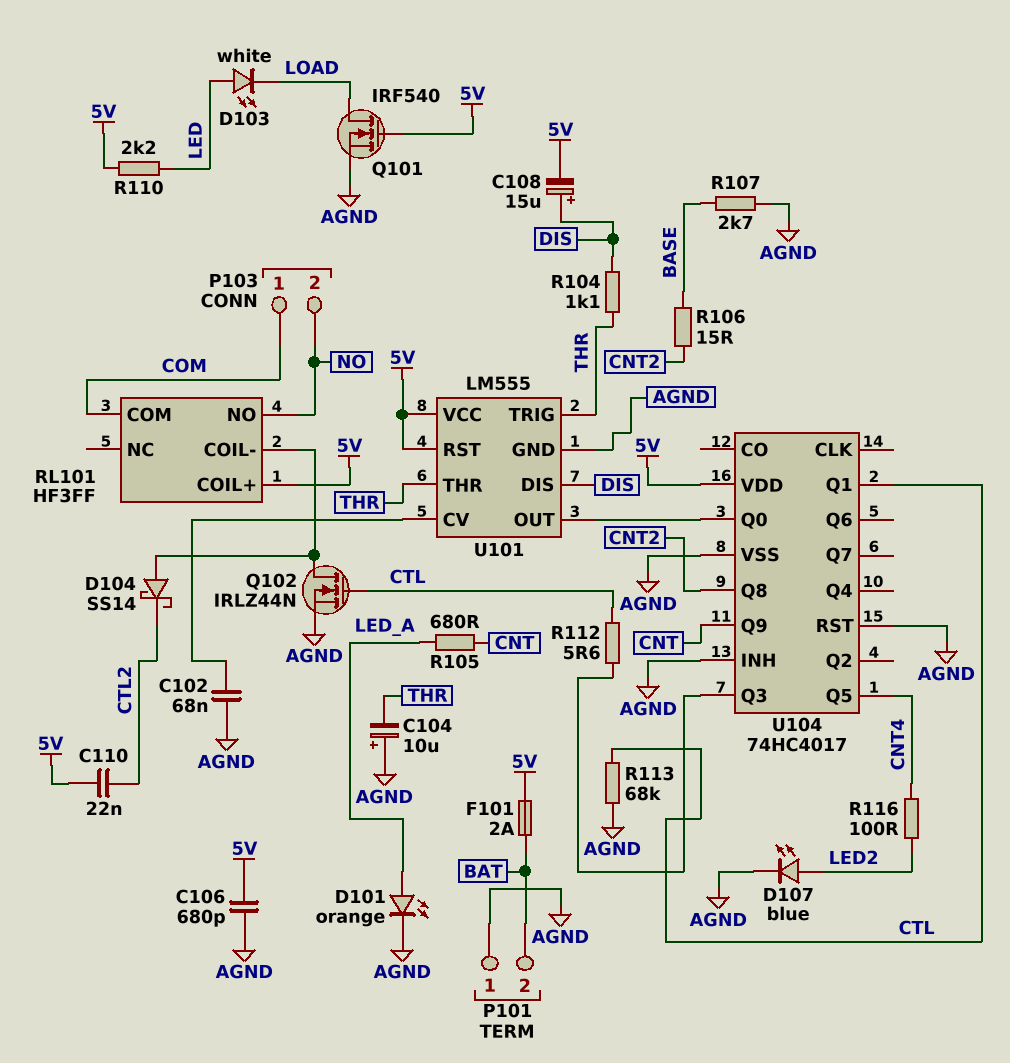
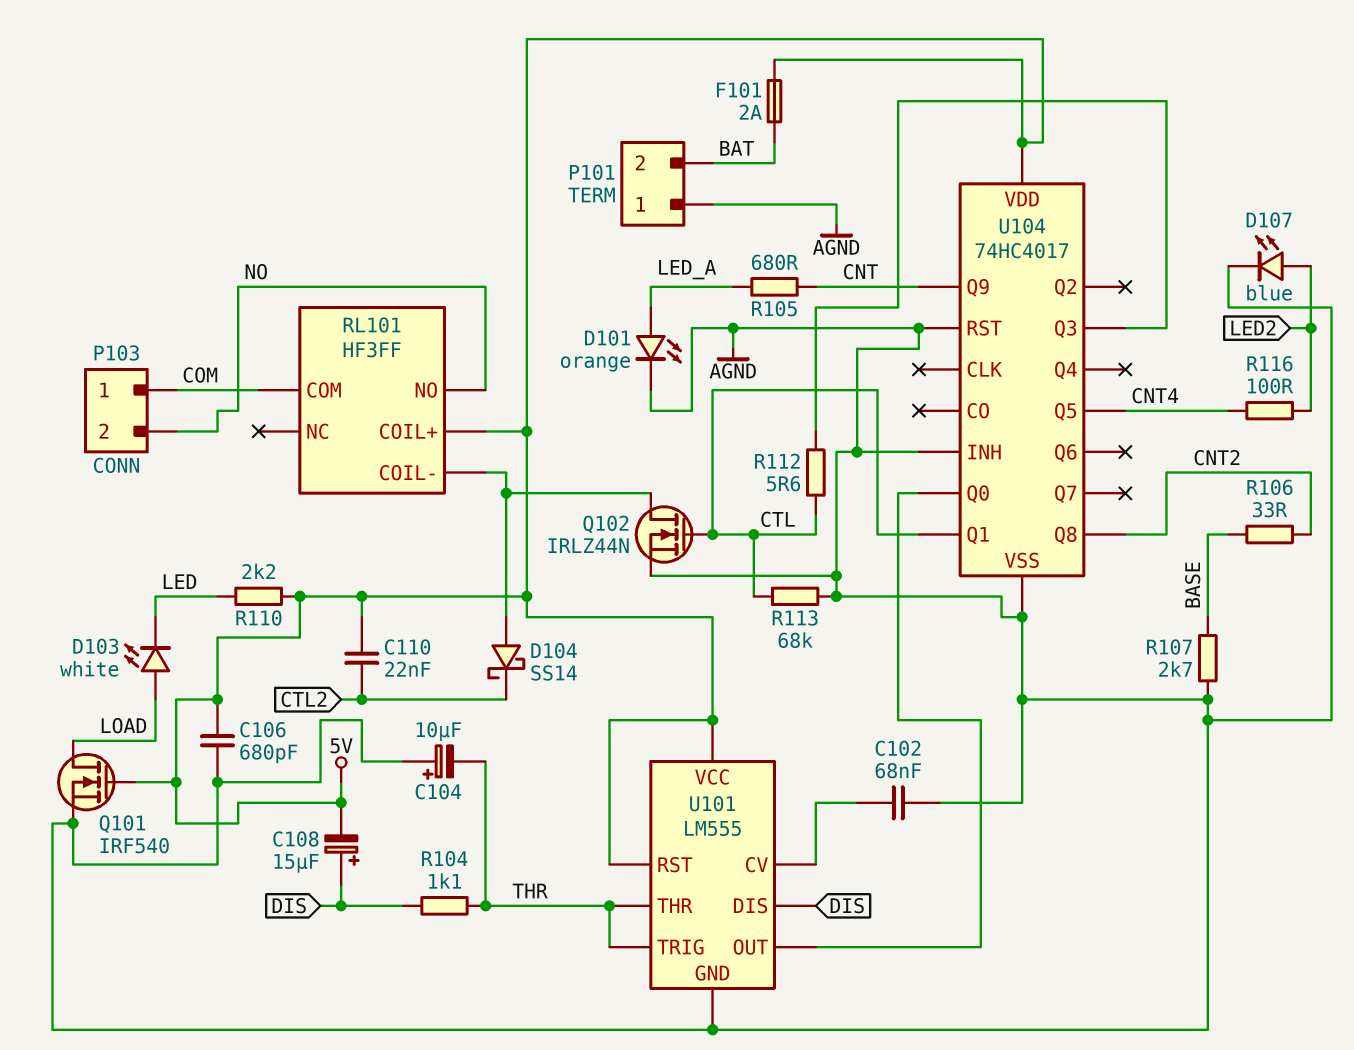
D103: LED white (A LED, K LOAD) -> LED white (A LOAD, K LED)
R106: 15 (BASE, CNT2) -> 33 (BASE, CNT2)

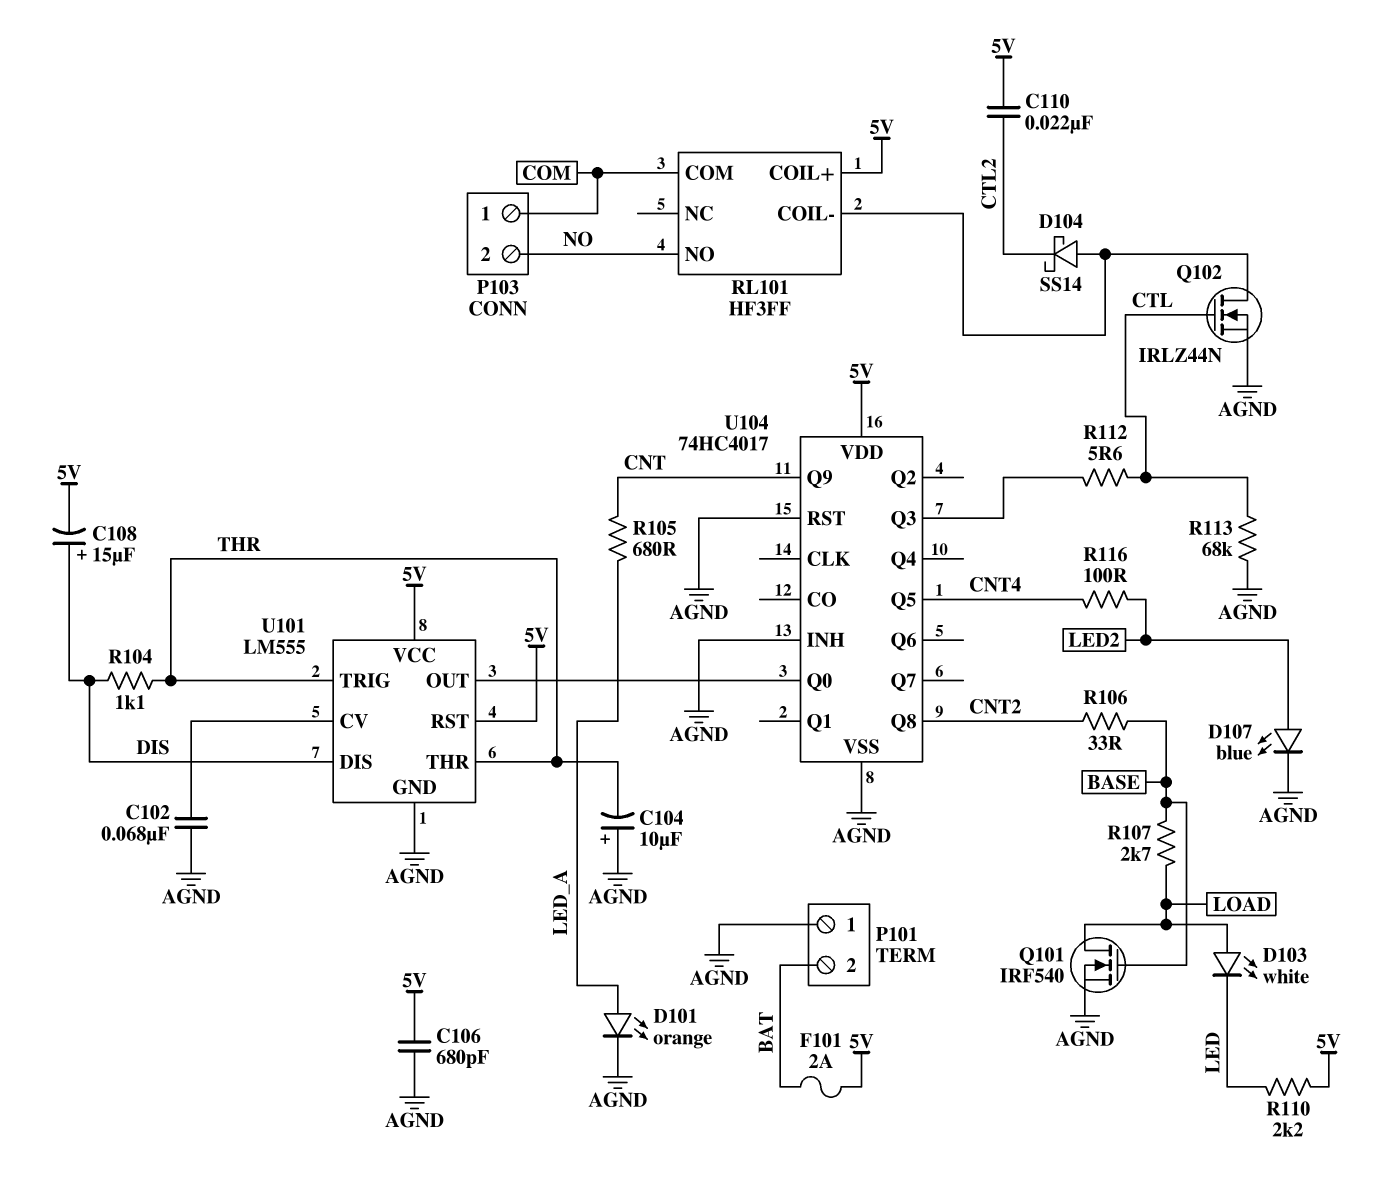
Q101: NMOS IRF540 (G 5V, D LOAD, S AGND) -> NMOS IRF540 (G BASE, D LOAD, S AGND)
R107: 2.7k (AGND, BASE) -> 2.7k (BASE, LOAD)
U104 pin Q1: CTL -> none

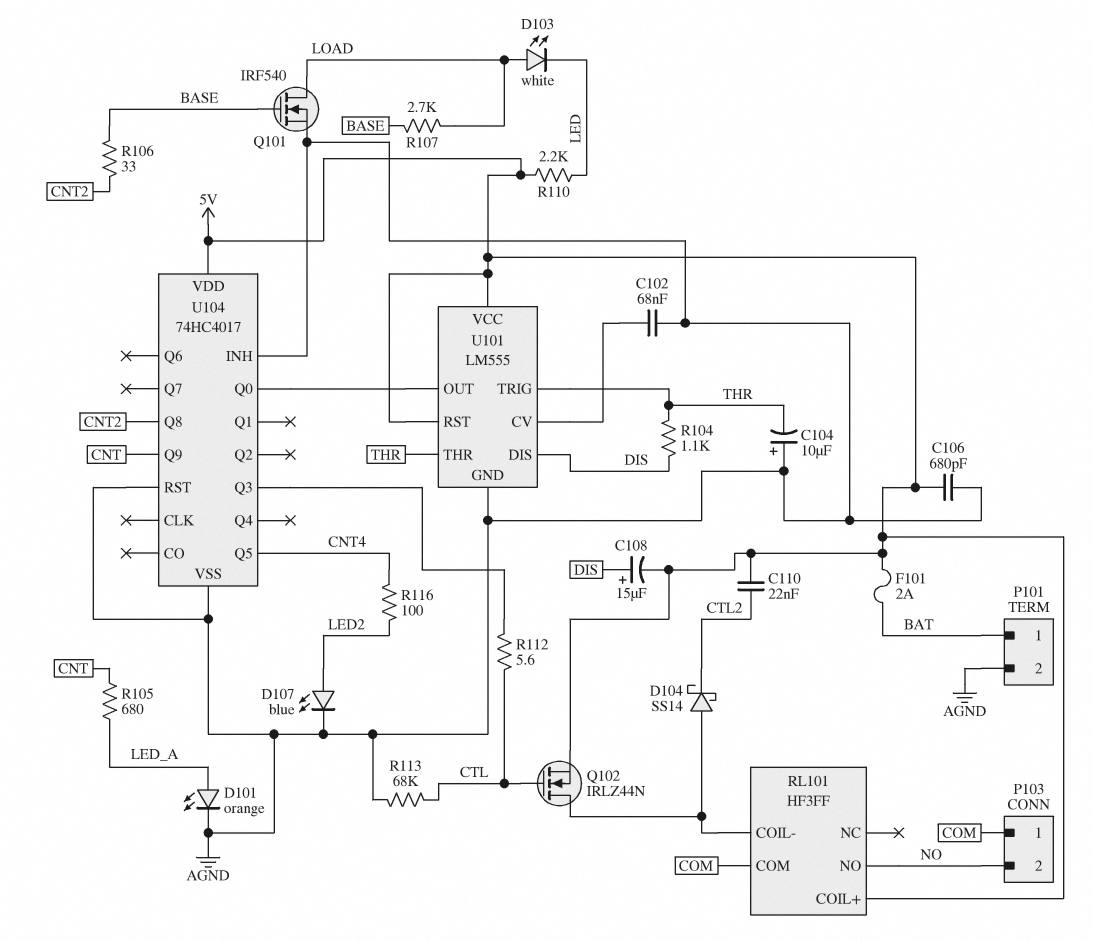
P101 pin 1: AGND -> BAT
P101 pin 2: BAT -> AGND
Q102: NMOS IRLZ44N (G CTL, D RL101/COIL-, S AGND) -> NMOS IRLZ44N (G CTL, D RL101/COIL-, S 5V)

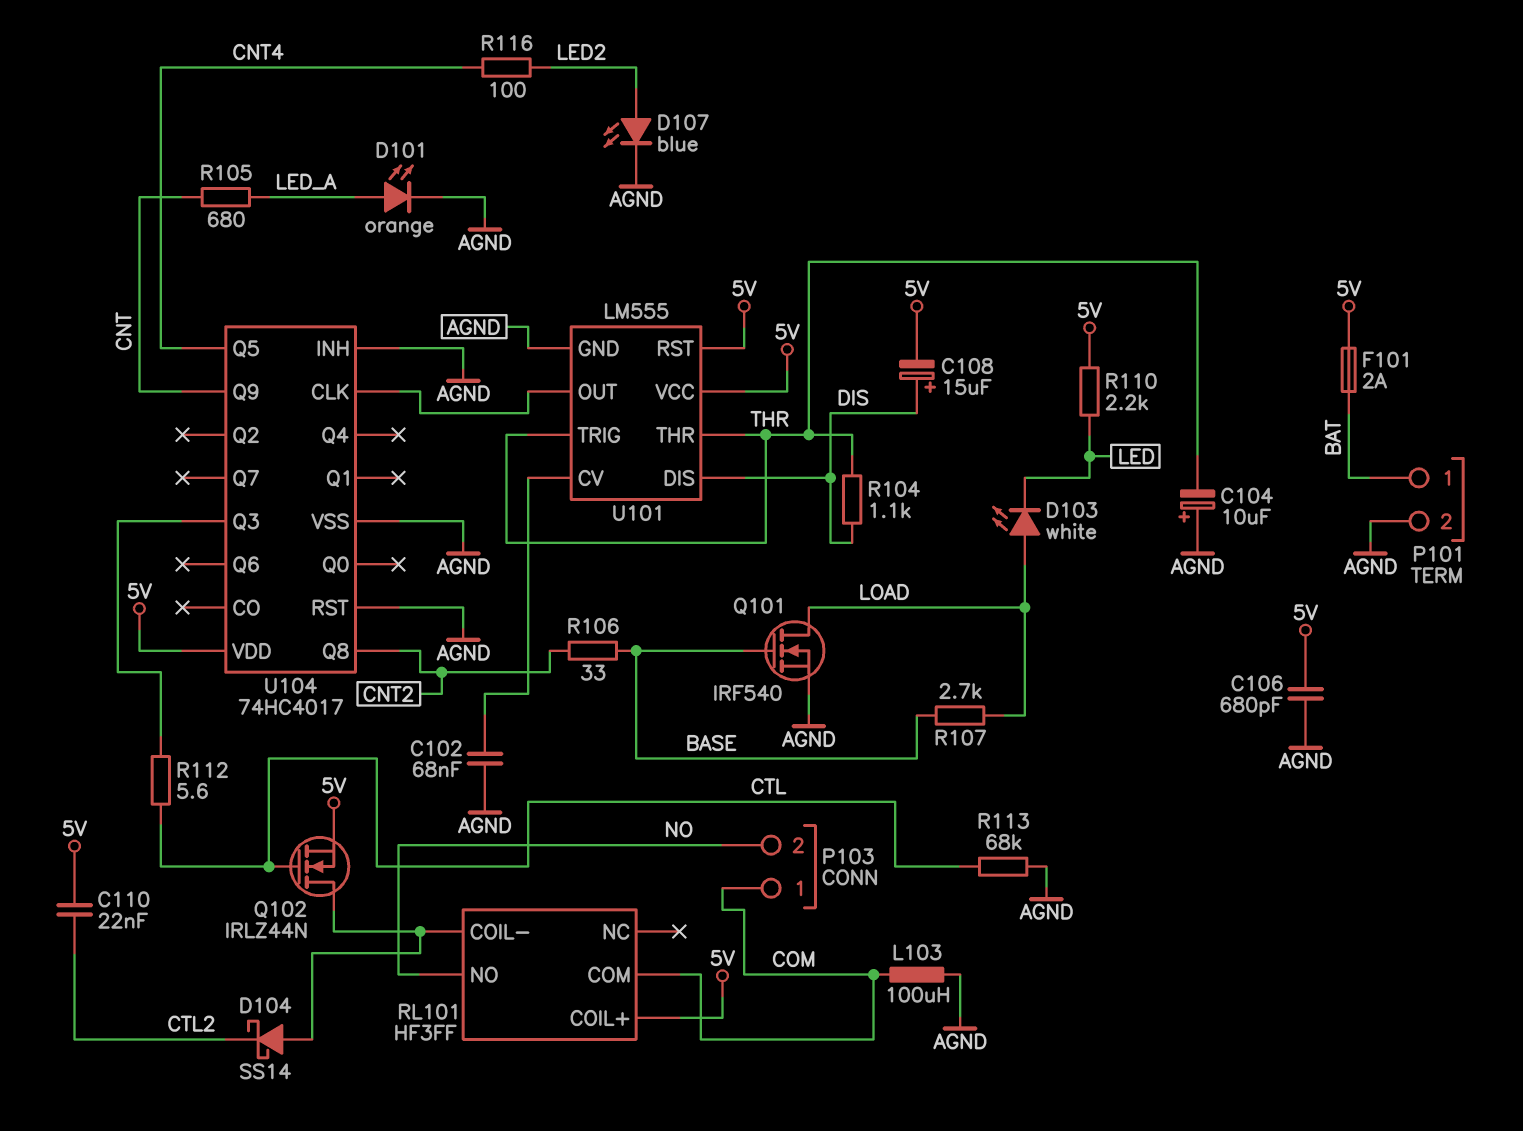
L103: none -> 100uH (AGND, COM)
U104 pin CLK: none -> U101/OUT
U104 pin Q0: U101/OUT -> none

